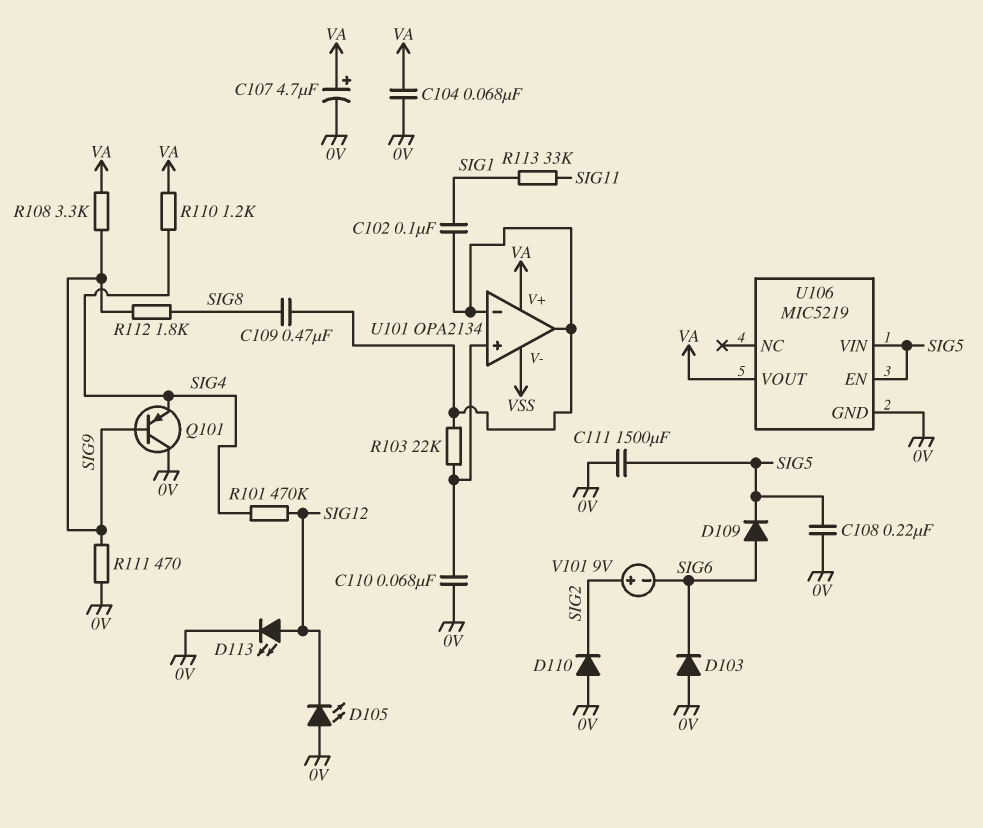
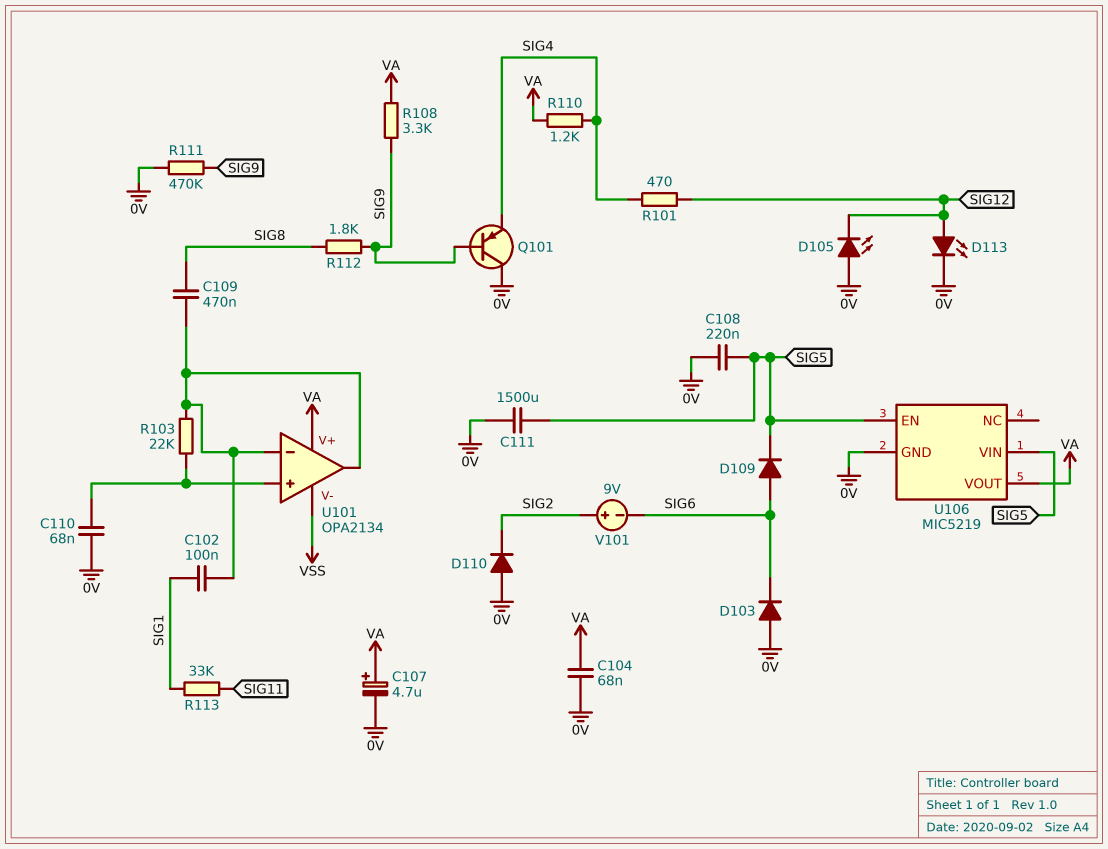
R101: 470k (SIG4, SIG12) -> 470 (SIG4, SIG12)
R111: 470 (0V, SIG9) -> 470k (0V, SIG9)

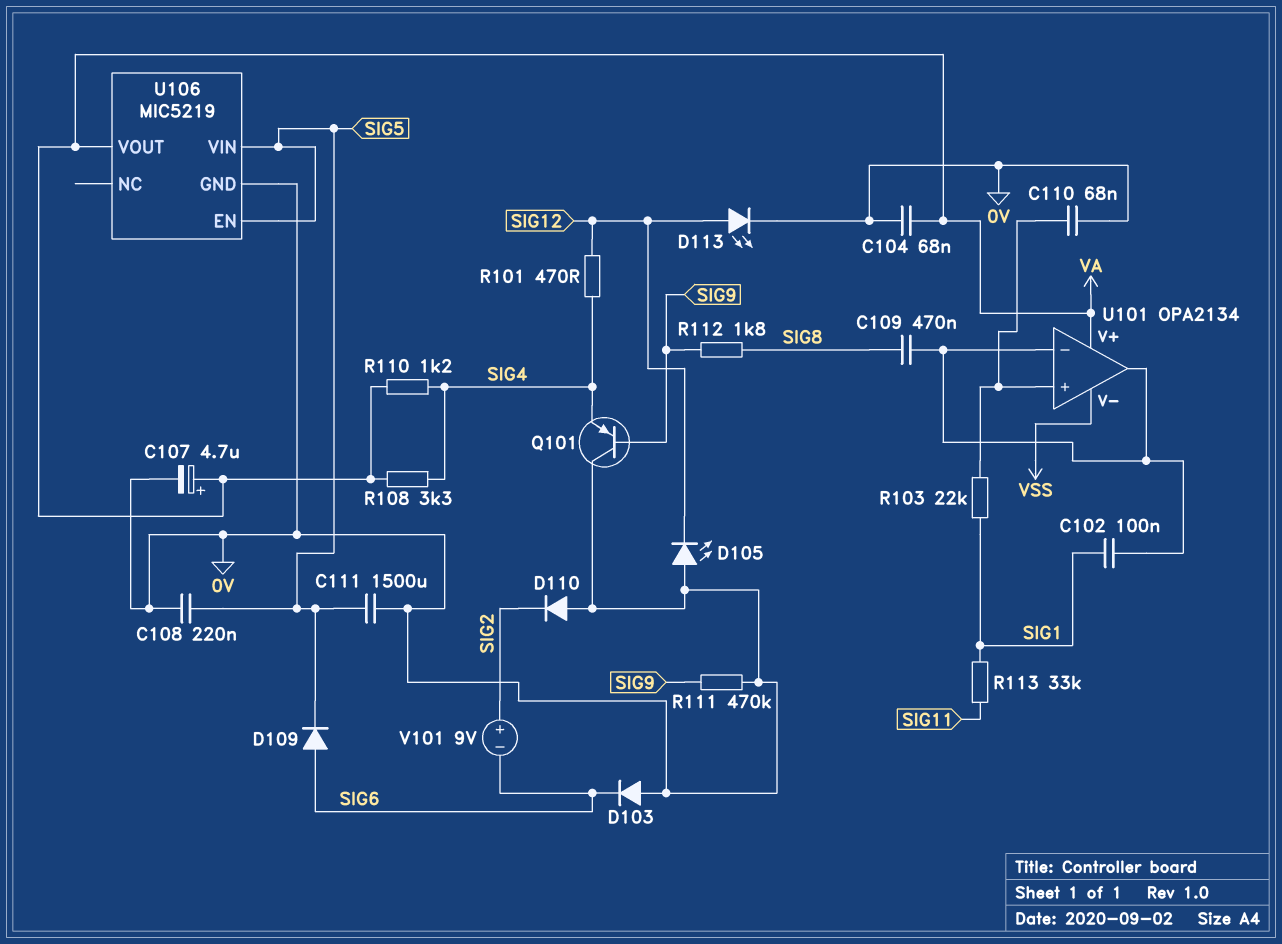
R103: 22k (U101/in+, U101/in-) -> 22k (SIG1, U101/in+)
R108: 3.3k (SIG9, VA) -> 3.3k (SIG4, VA)

